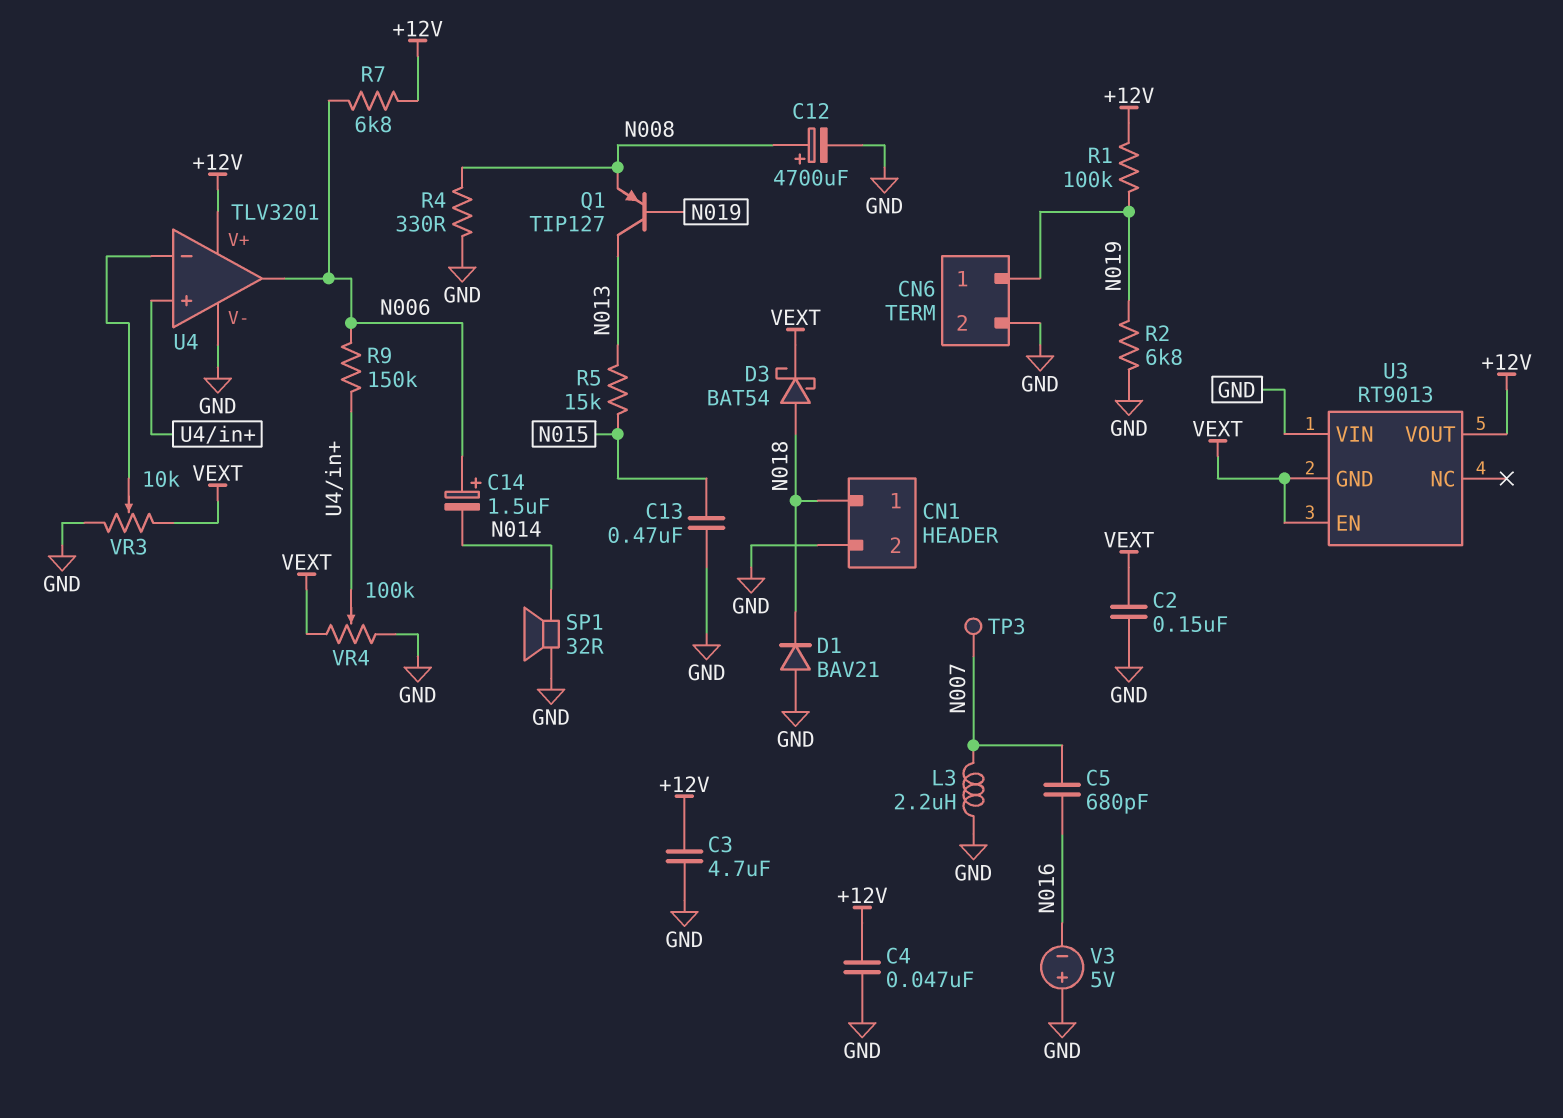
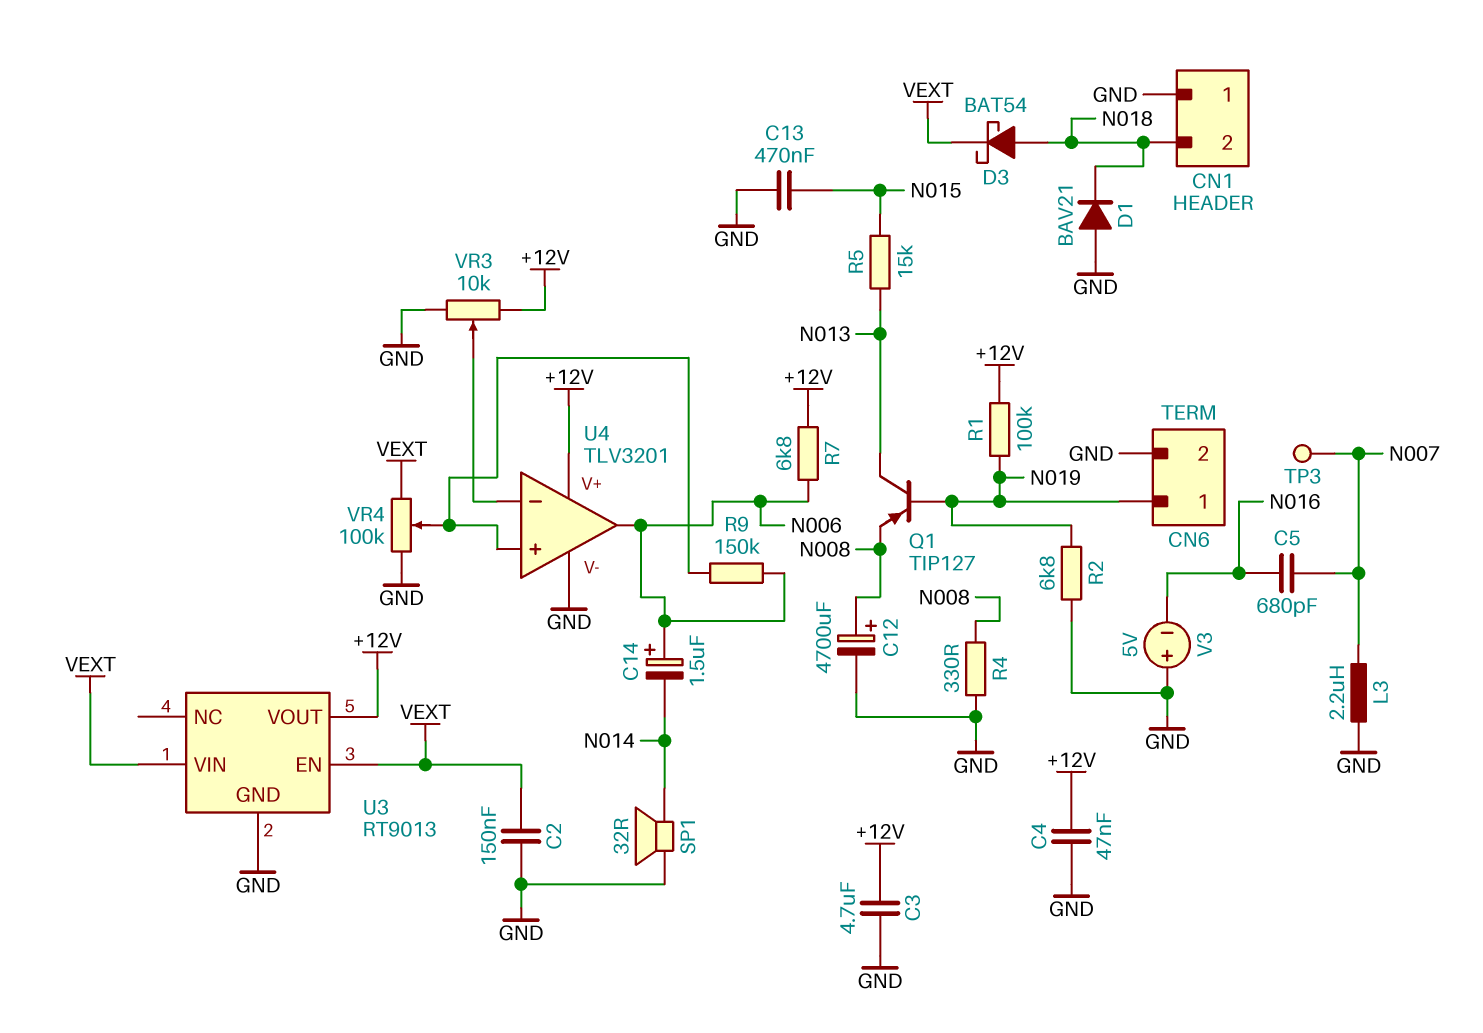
CN1 pin 1: N018 -> GND
CN1 pin 2: GND -> N018
U3 pin GND: VEXT -> GND
U3 pin VIN: GND -> VEXT
VR3: 10k (GND, VEXT, wiper U4/in-) -> 10k (+12V, GND, wiper U4/in-)

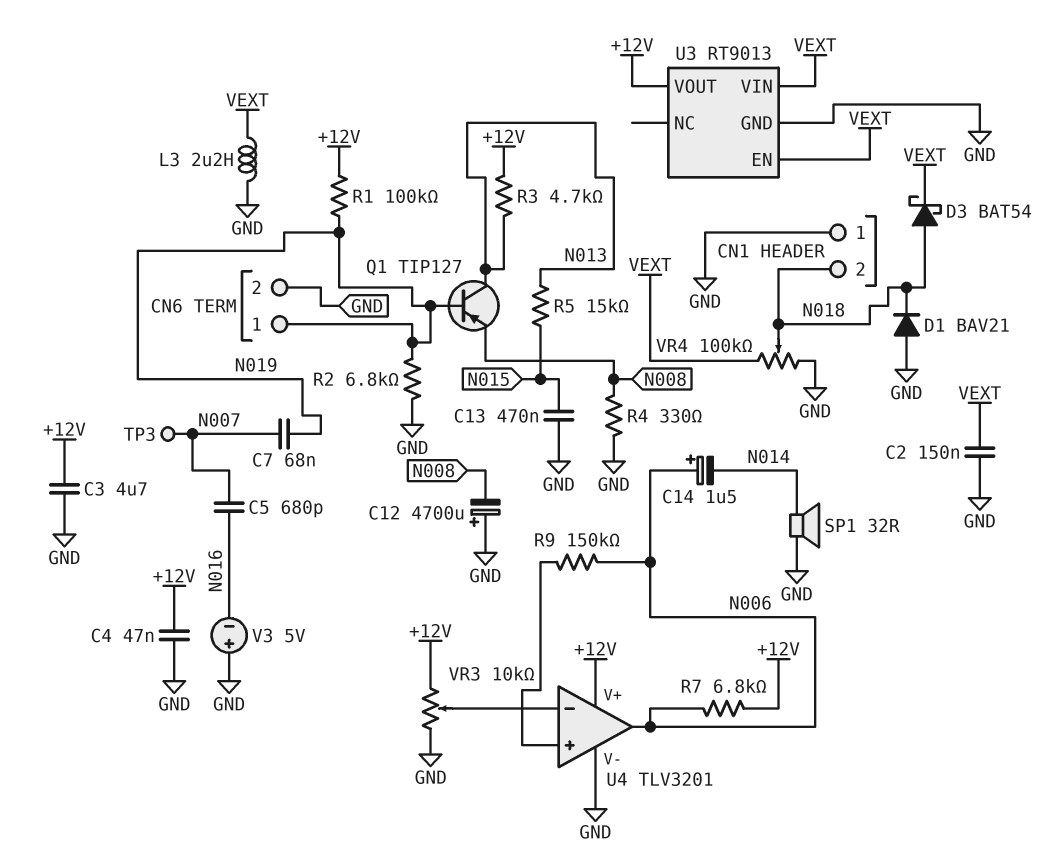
C7: none -> 68nF (N007, N019)
C12: 4700uF (plus N008, minus GND) -> 4700uF (plus GND, minus N008)
L3: 2.2uH (GND, N007) -> 2.2uH (GND, VEXT)
R3: none -> 4.7k (+12V, N013)
VR4: 100k (GND, VEXT, wiper U4/in+) -> 100k (GND, VEXT, wiper N018)

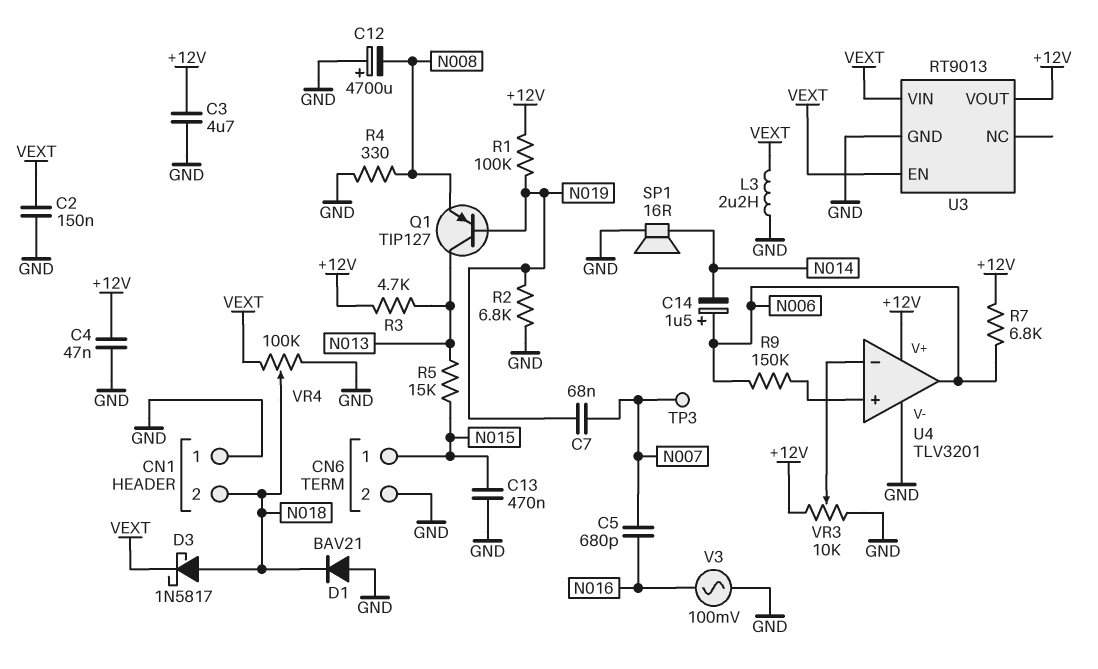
CN6 pin 1: N019 -> N015
D3: schottky BAT54 (A N018, K VEXT) -> schottky 1N5817 (A N018, K VEXT)
SP1: speaker 32R (GND, N014) -> speaker 16R (GND, N014)
V3: 5V (plus GND, minus N016) -> AC 100mV (GND, N016)

